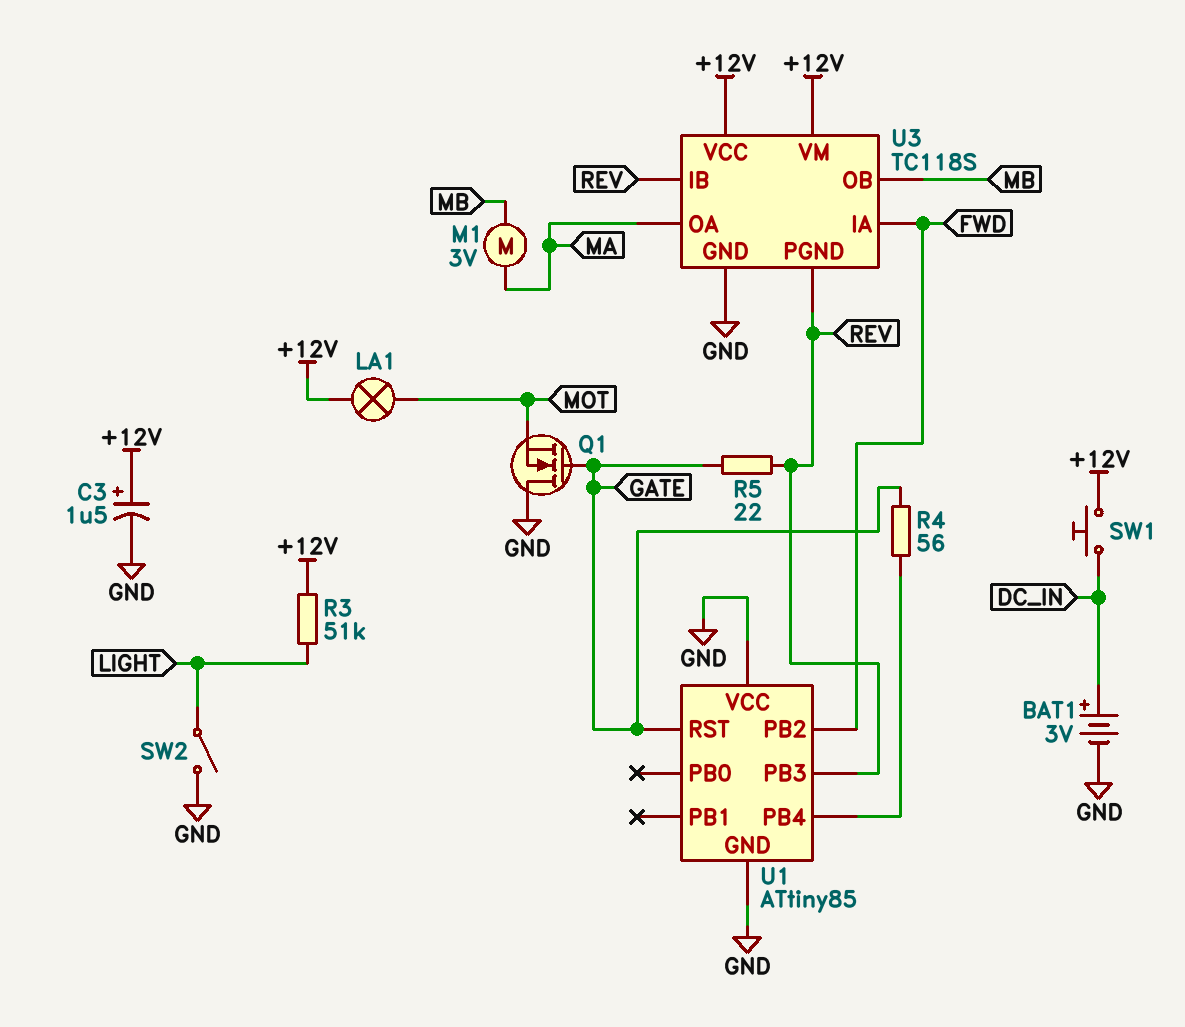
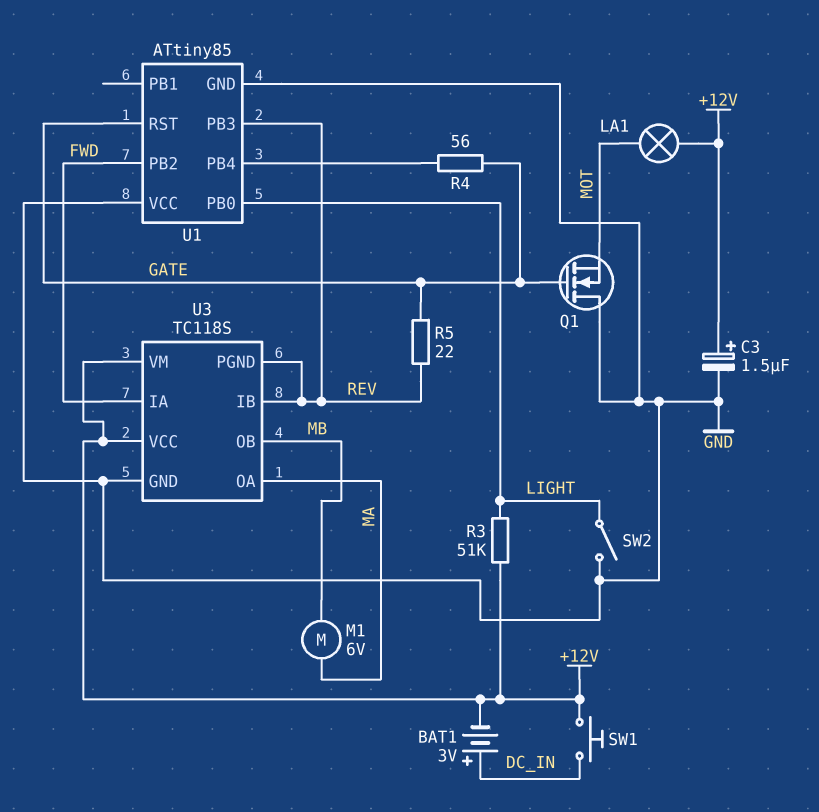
BAT1: 3V (plus DC_IN, minus GND) -> 3V (plus DC_IN, minus +12V)
M1: motor 3V (MA, MB) -> motor 6V (MA, MB)
U1 pin PB0: none -> LIGHT

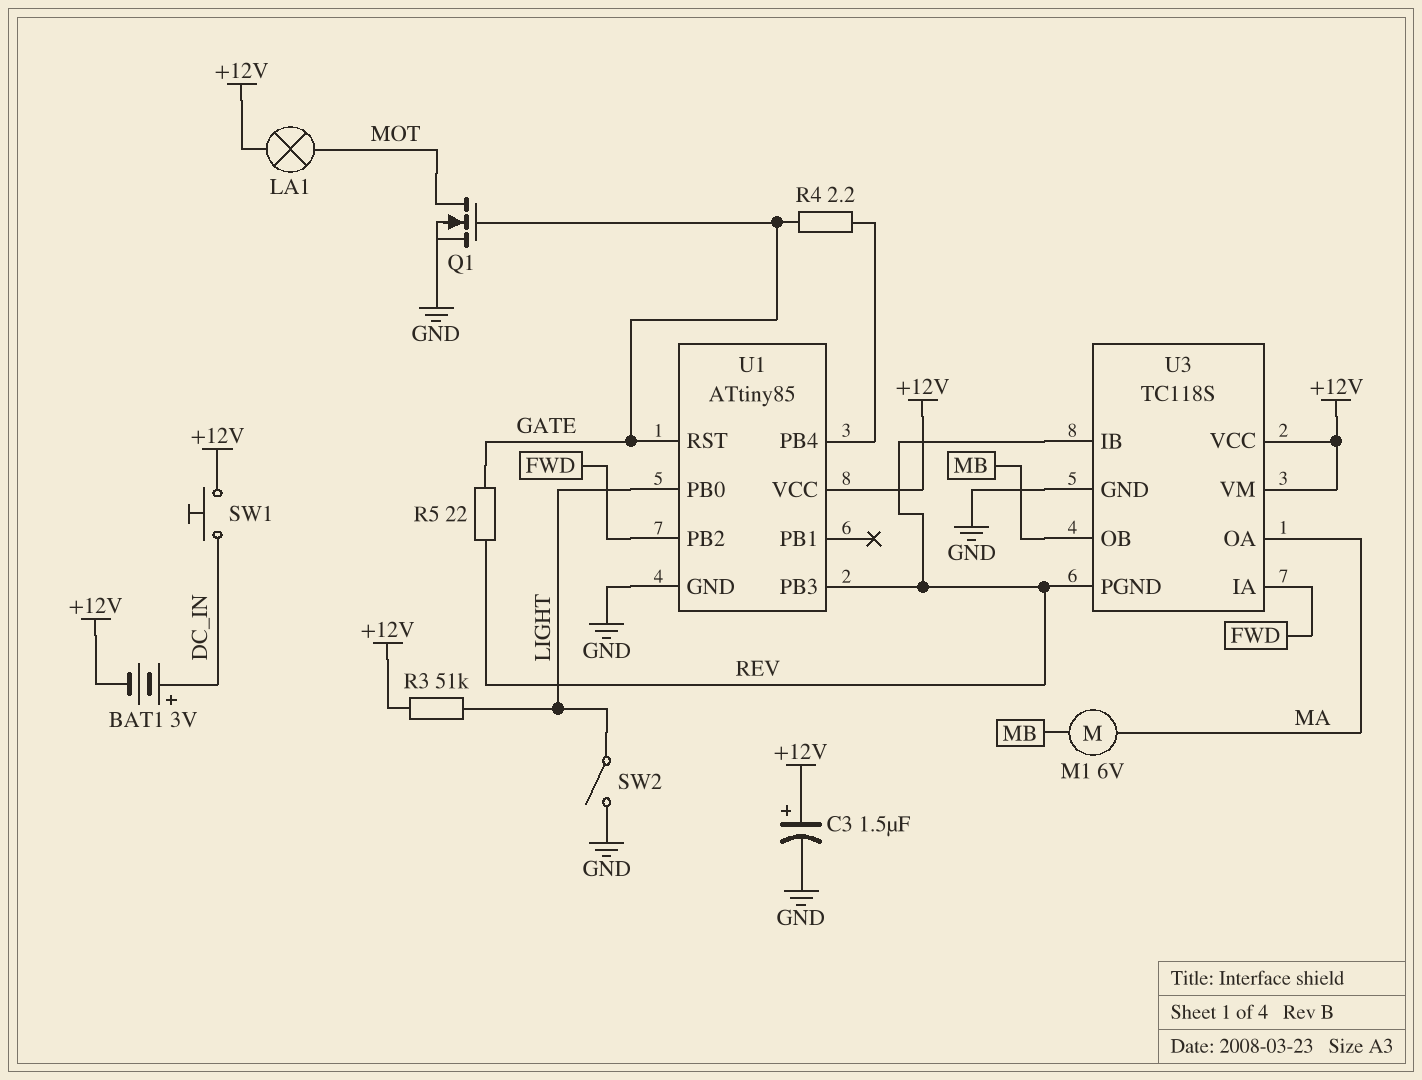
Q1: NMOS (G GATE, D GND, S MOT) -> NMOS (G GATE, D MOT, S GND)
R4: 56 (GATE, U1/PB4) -> 2.2 (GATE, U1/PB4)
U1 pin VCC: GND -> +12V

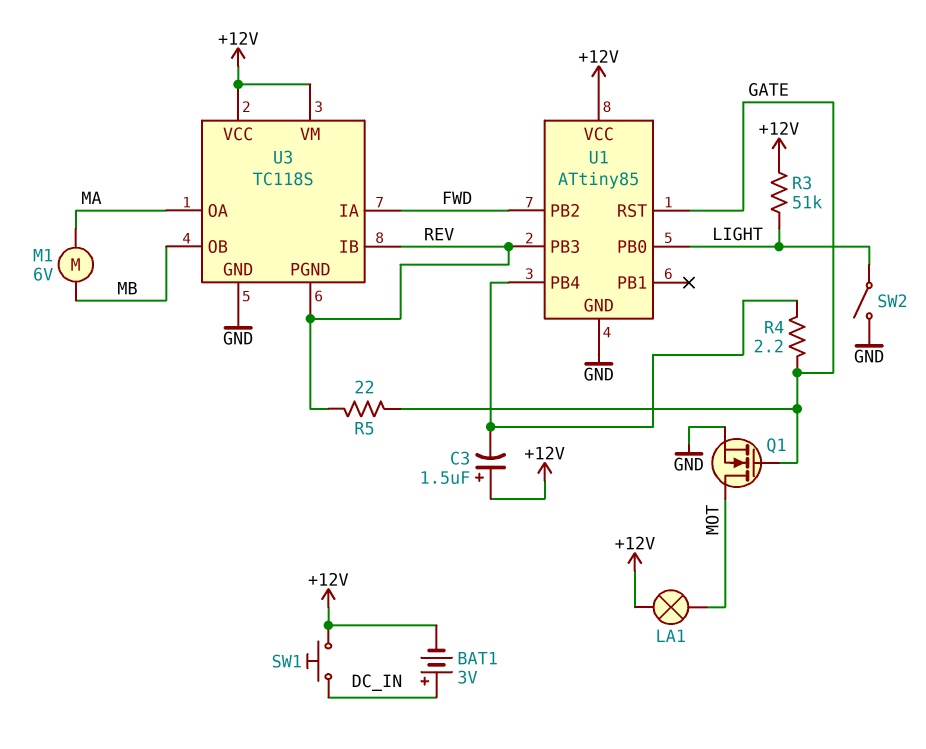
C3: 1.5uF (plus +12V, minus GND) -> 1.5uF (plus +12V, minus U1/PB4)

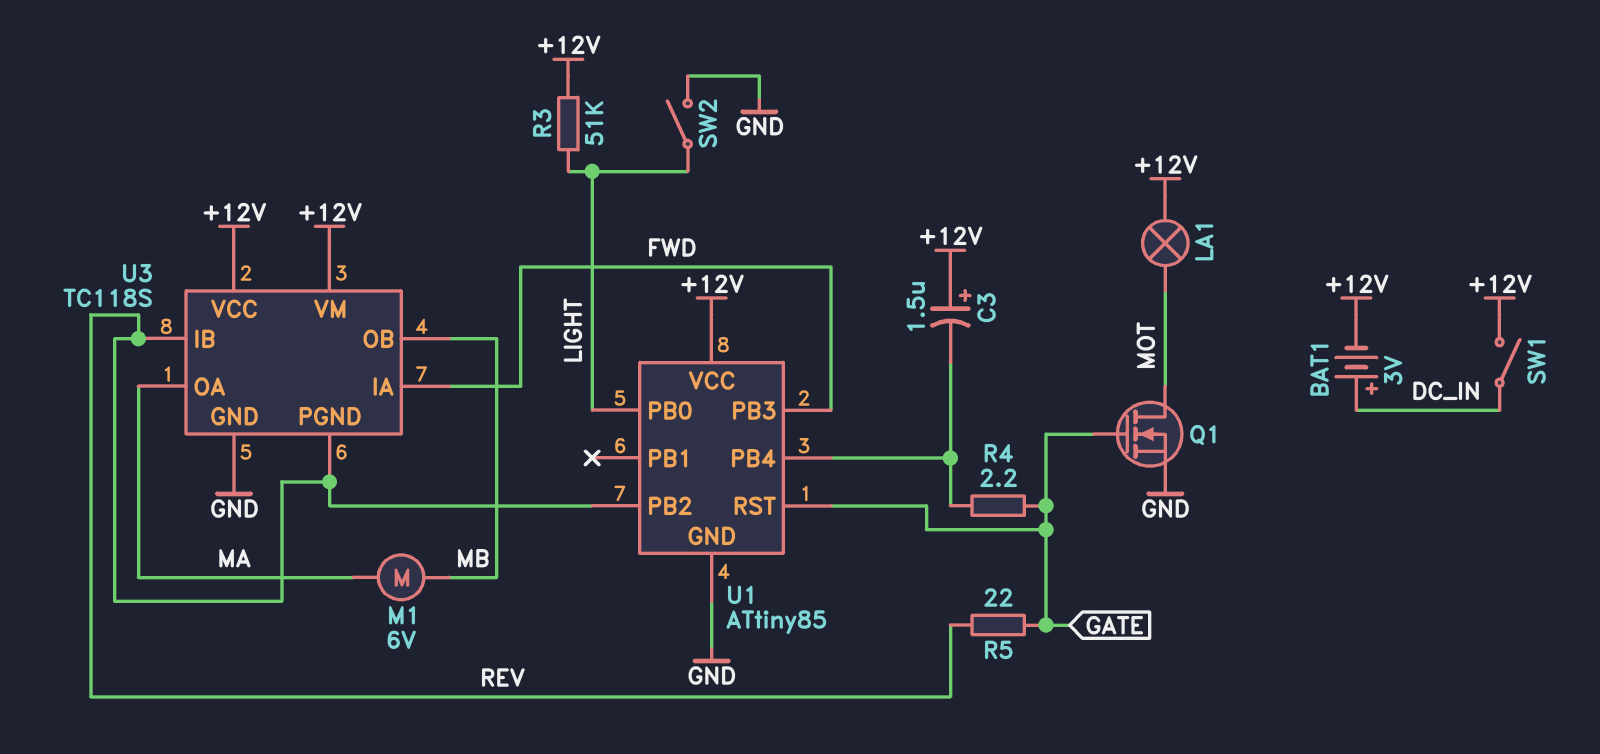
SW1: button (+12V, DC_IN) -> switch (+12V, DC_IN)
U1 pin PB2: FWD -> REV
U1 pin PB3: REV -> FWD

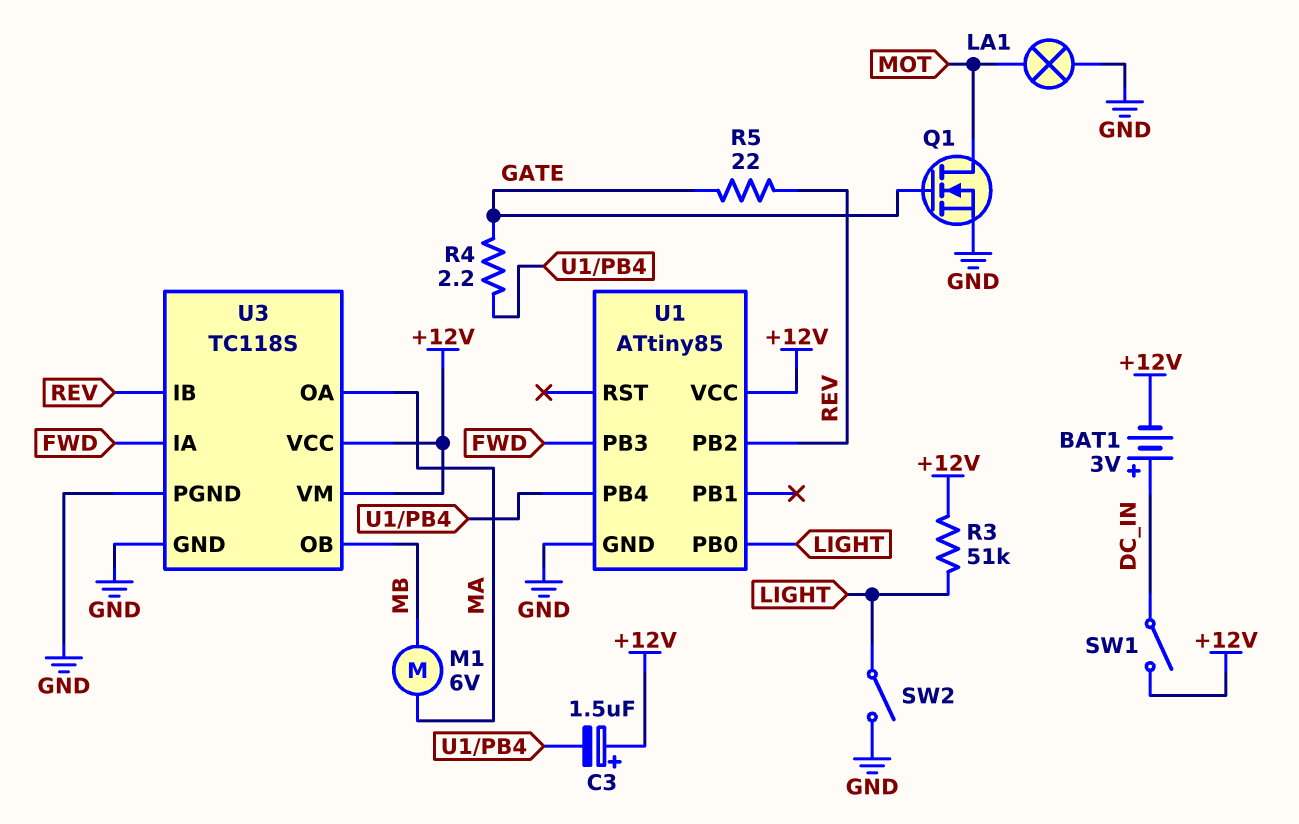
LA1: lamp (+12V, MOT) -> lamp (GND, MOT)
U1 pin RST: GATE -> none
U3 pin PGND: REV -> GND

